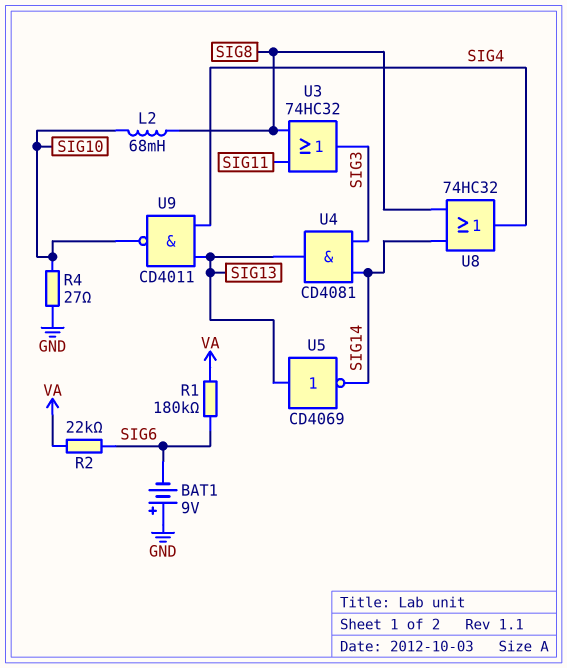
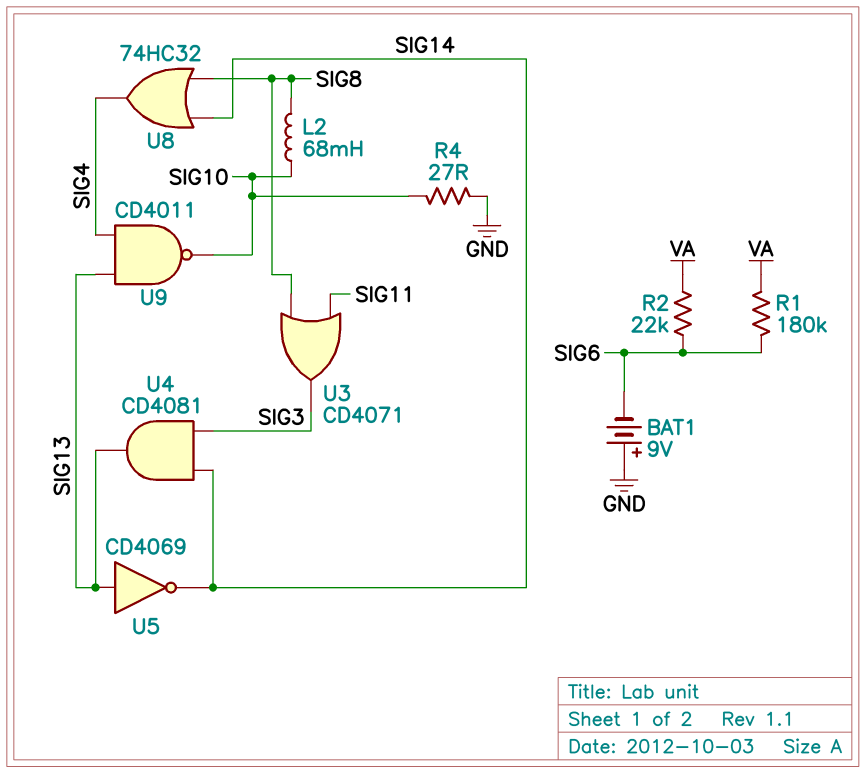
U3: OR 74HC32 (in SIG8, in SIG11, out SIG3) -> OR CD4071 (in SIG8, in SIG11, out SIG3)

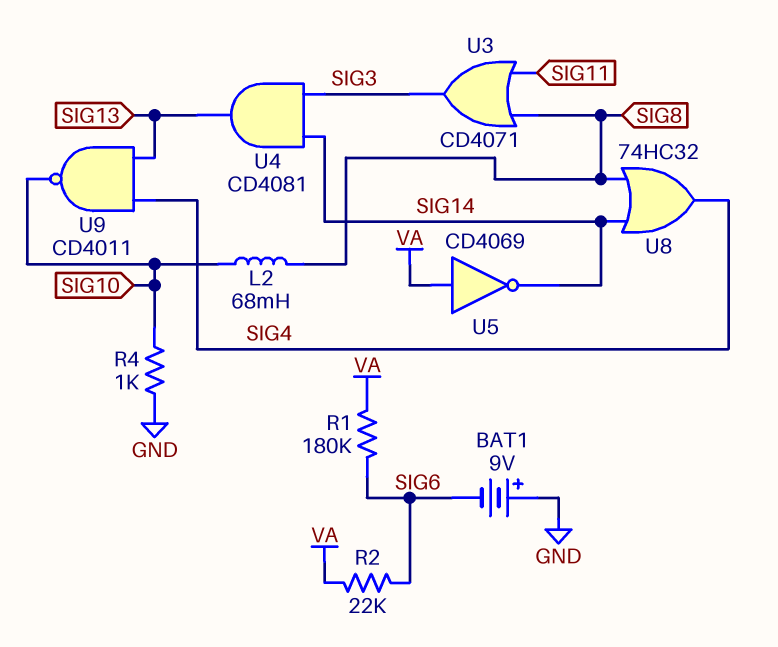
R4: 27 (GND, SIG10) -> 1k (GND, SIG10)
U5: NOT CD4069 (in SIG13, out SIG14) -> NOT CD4069 (in VA, out SIG14)

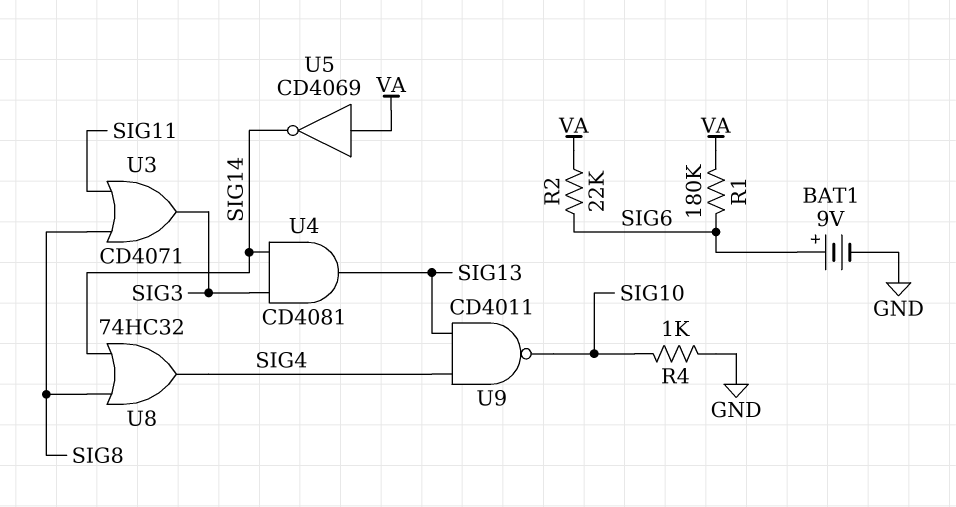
BAT1: 9V (plus GND, minus SIG6) -> 9V (plus SIG6, minus GND)
L2: 68mH (SIG8, SIG10) -> none

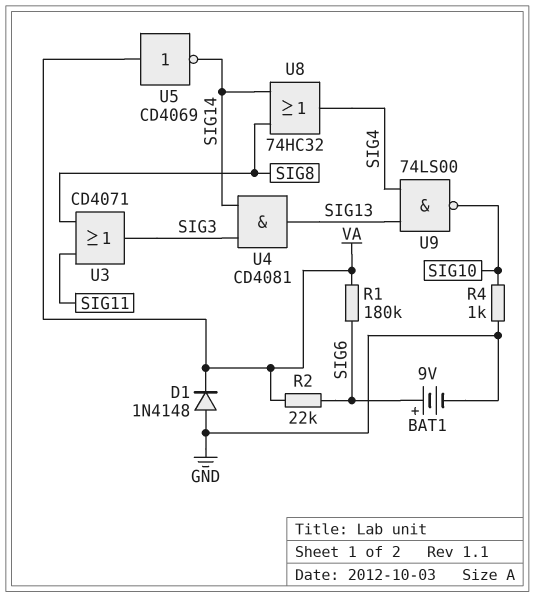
D1: none -> diode 1N4148 (A GND, K VA)
U9: NAND CD4011 (in SIG4, in SIG13, out SIG10) -> NAND 74LS00 (in SIG4, in SIG13, out SIG10)

